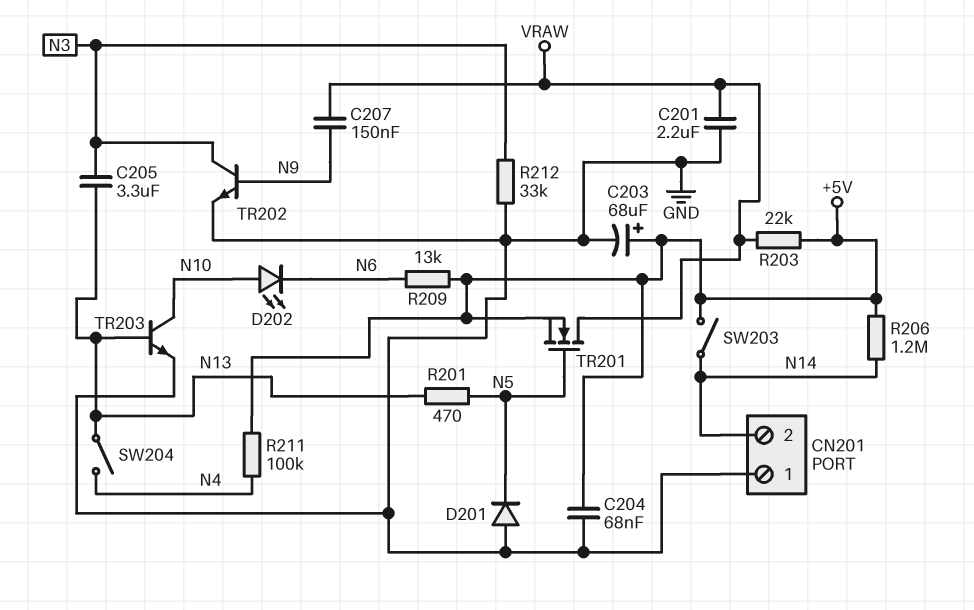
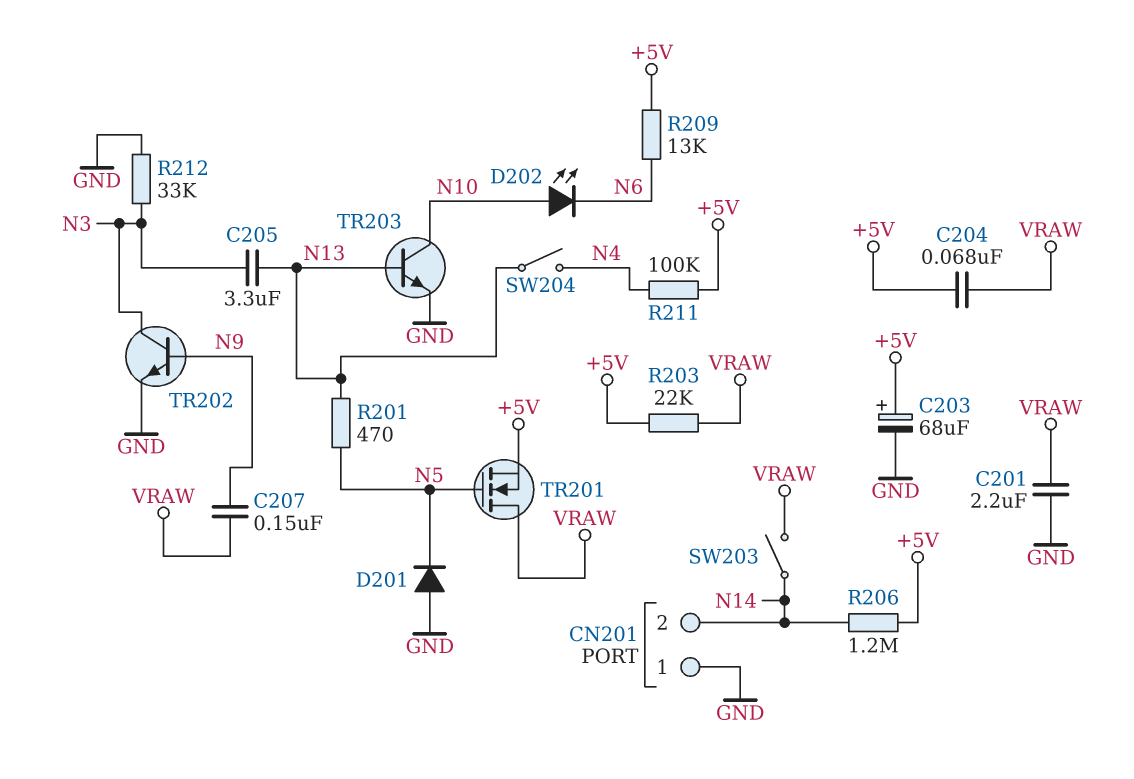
C204: 68nF (+5V, GND) -> 68nF (+5V, VRAW)
SW203: switch (+5V, N14) -> switch (N14, VRAW)

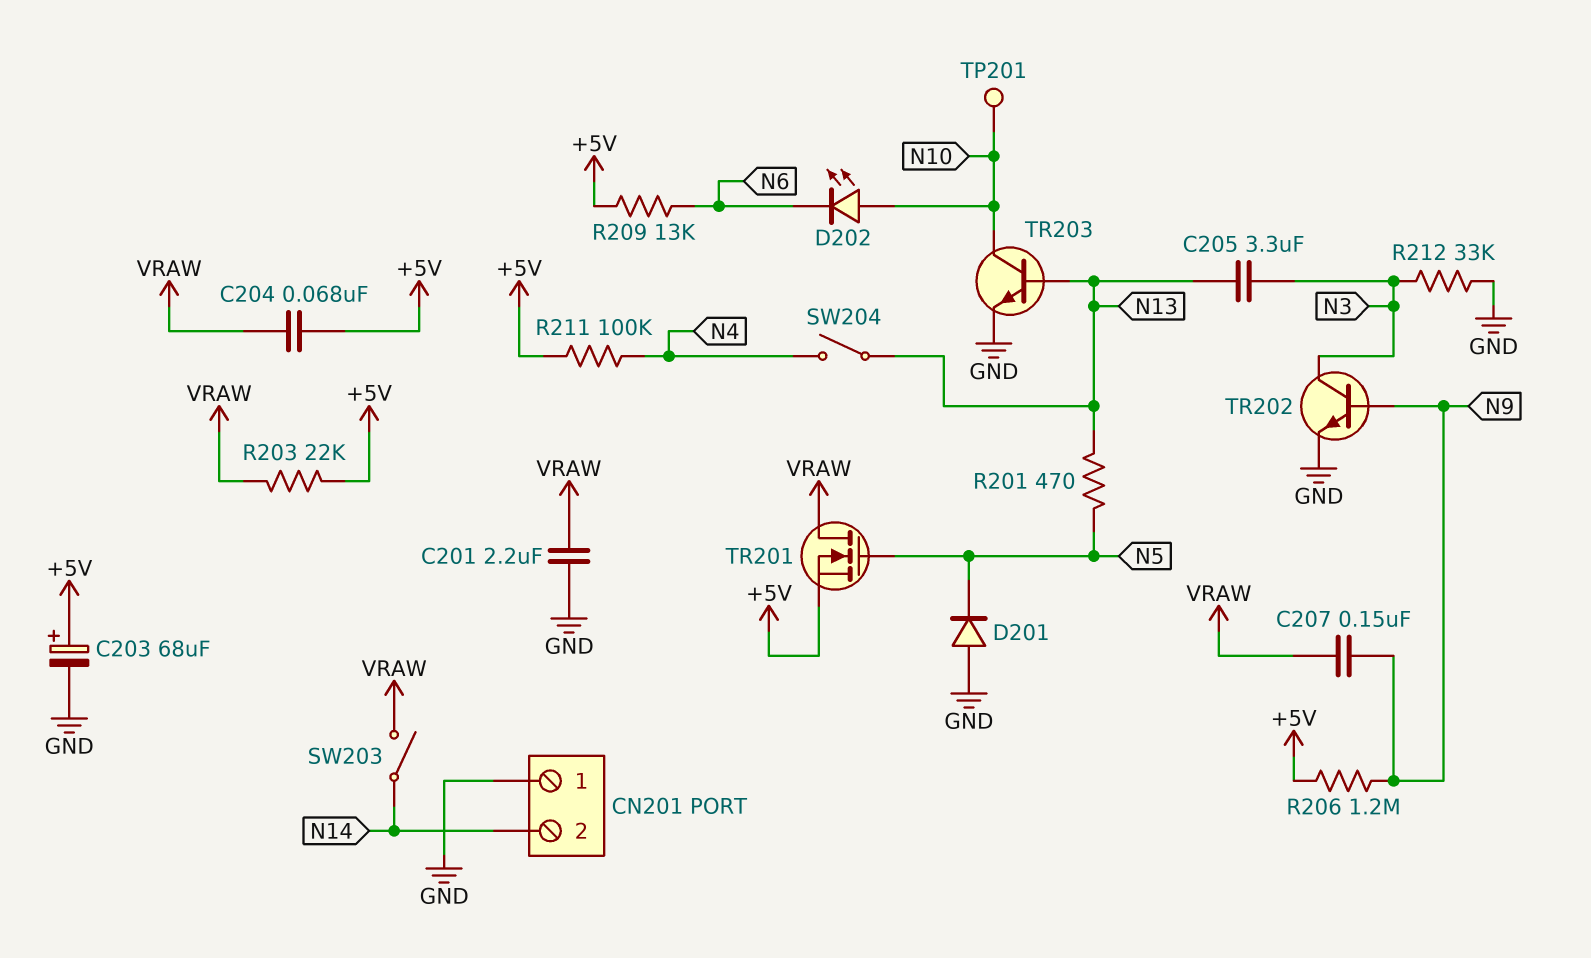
R206: 1.2M (+5V, N14) -> 1.2M (+5V, N9)
TP201: none -> test point (N10)

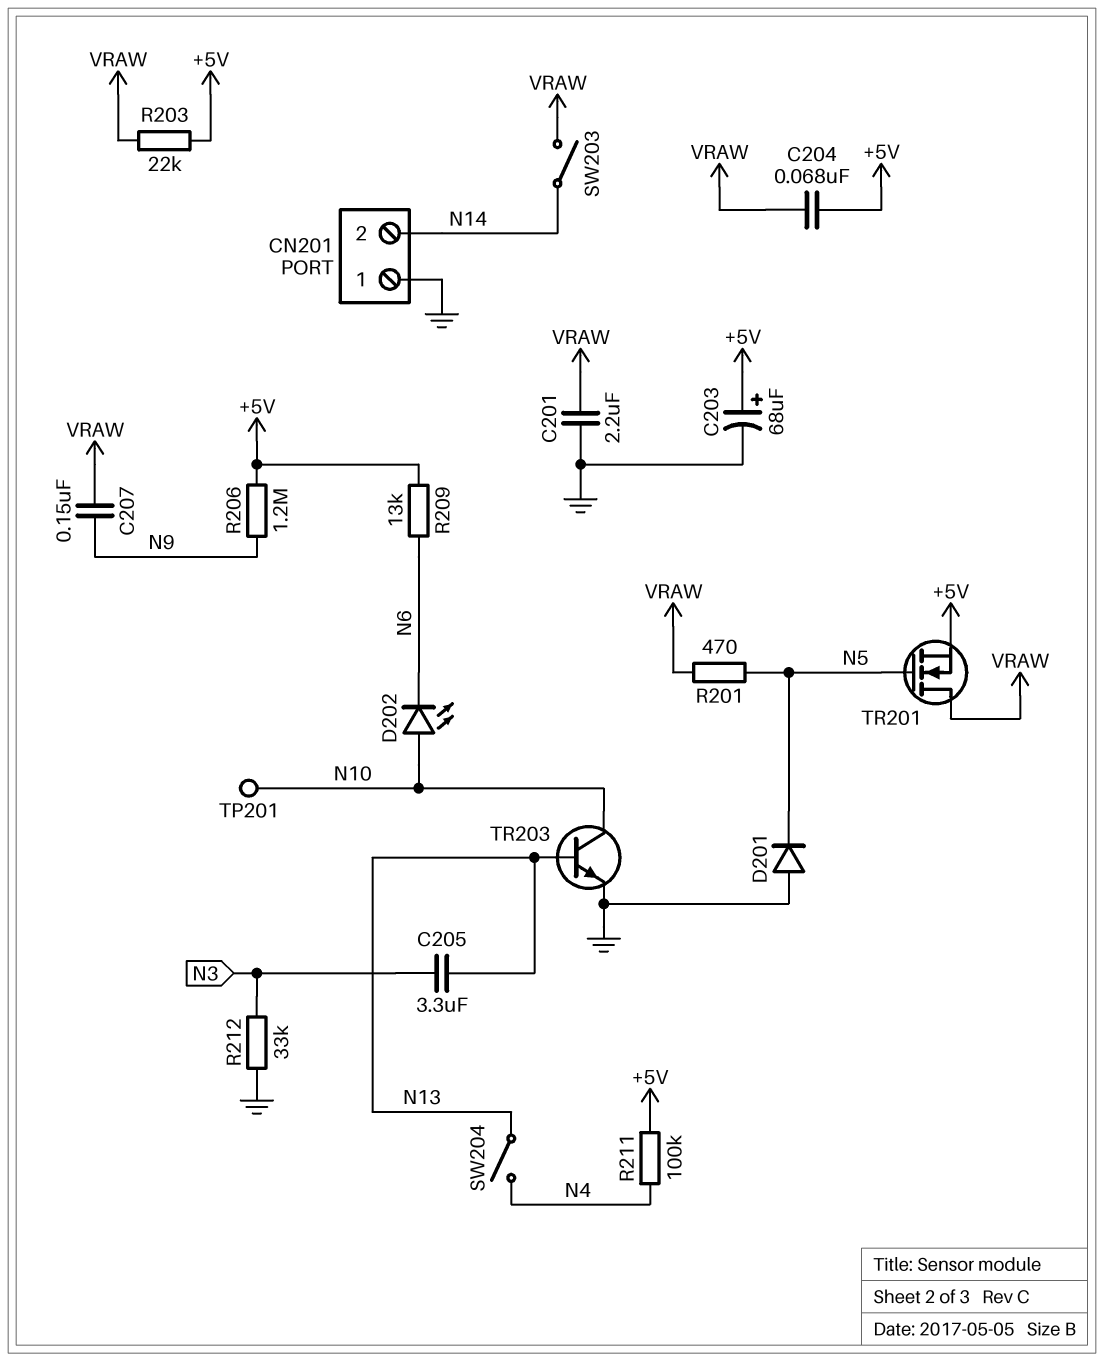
R201: 470 (N5, N13) -> 470 (N5, VRAW)
TR202: NPN (B N9, C N3, E GND) -> none

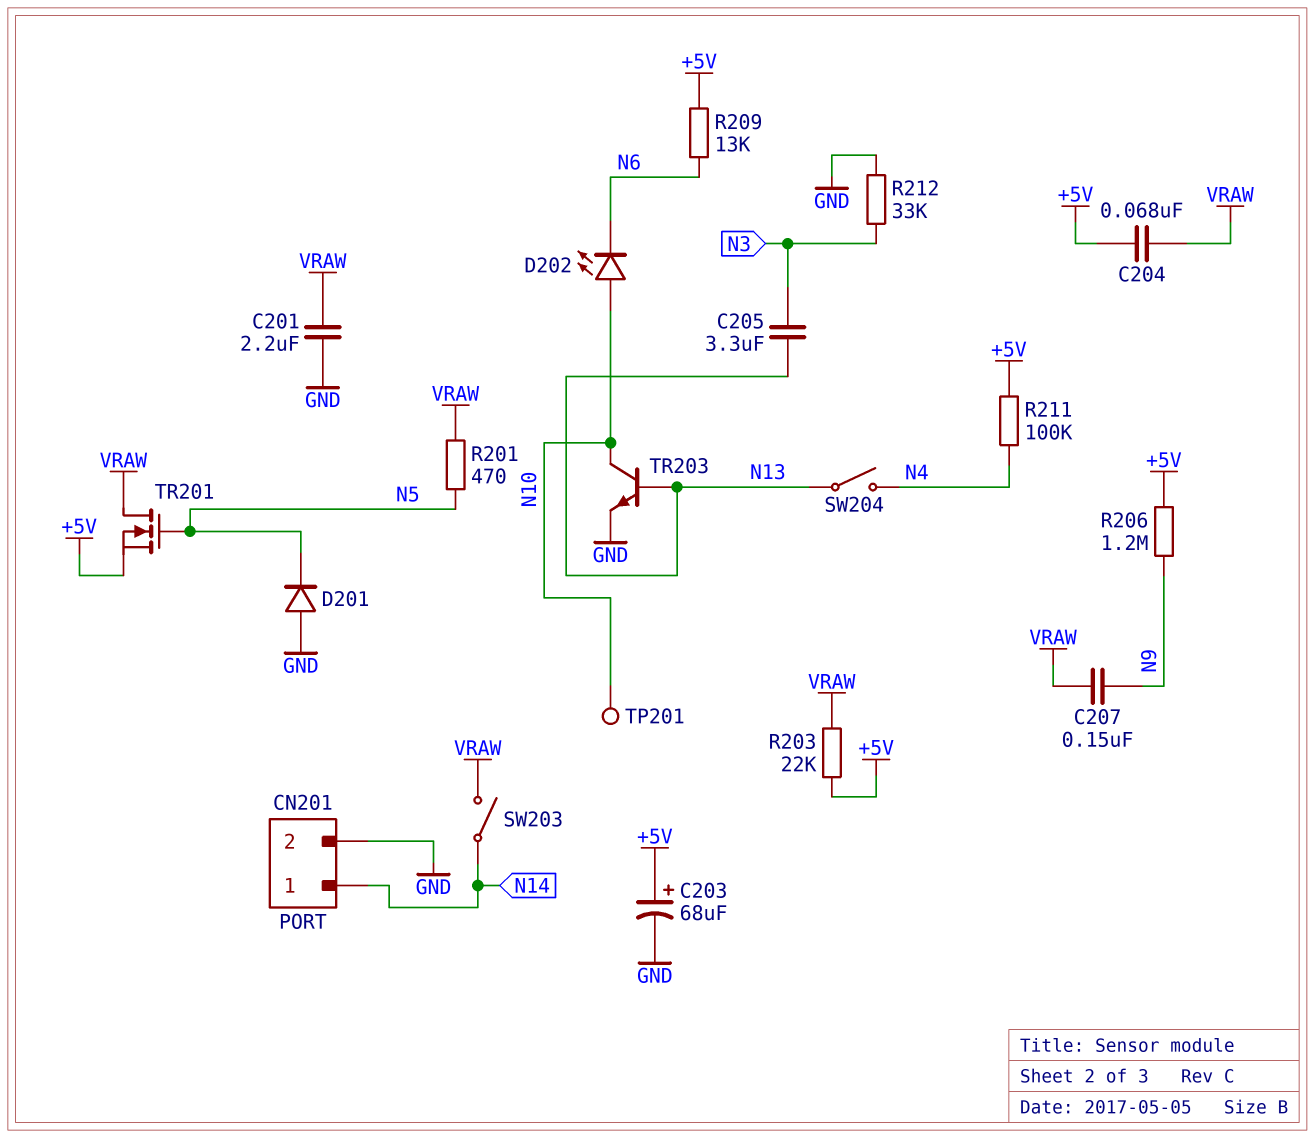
CN201 pin 1: GND -> N14
CN201 pin 2: N14 -> GND

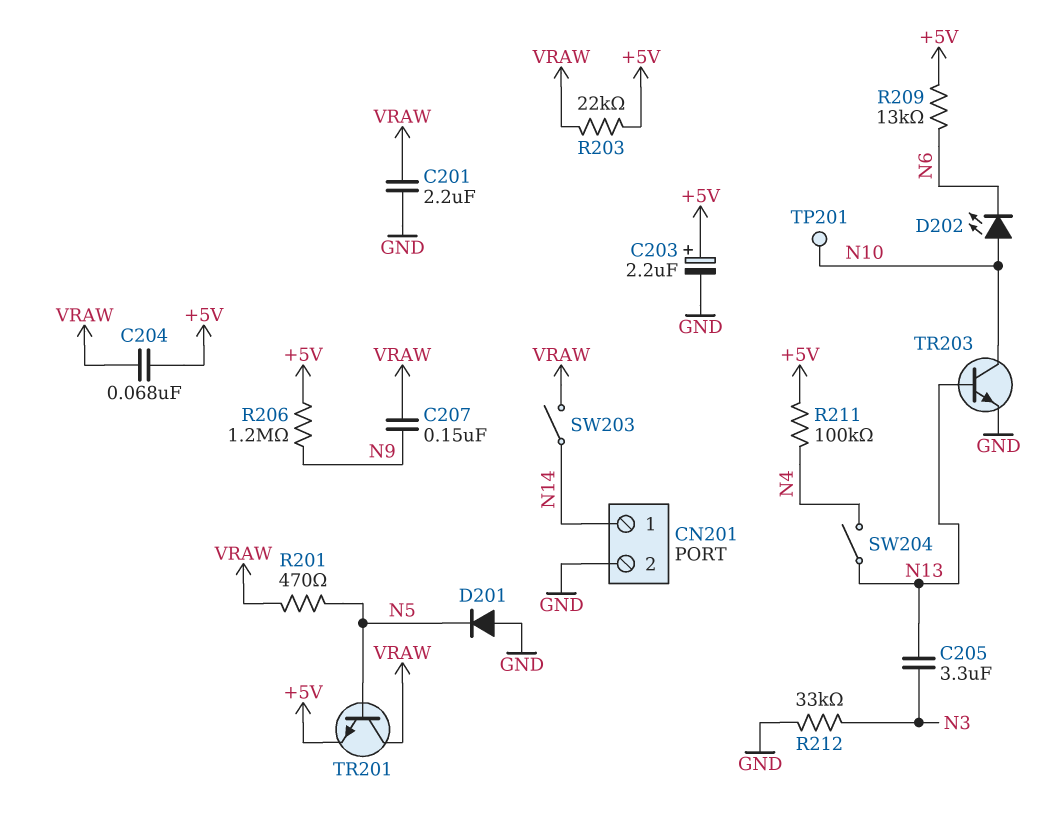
C203: 68uF (plus +5V, minus GND) -> 2.2uF (plus +5V, minus GND)
TR201: NMOS (G N5, D VRAW, S +5V) -> NPN (B N5, C VRAW, E +5V)

